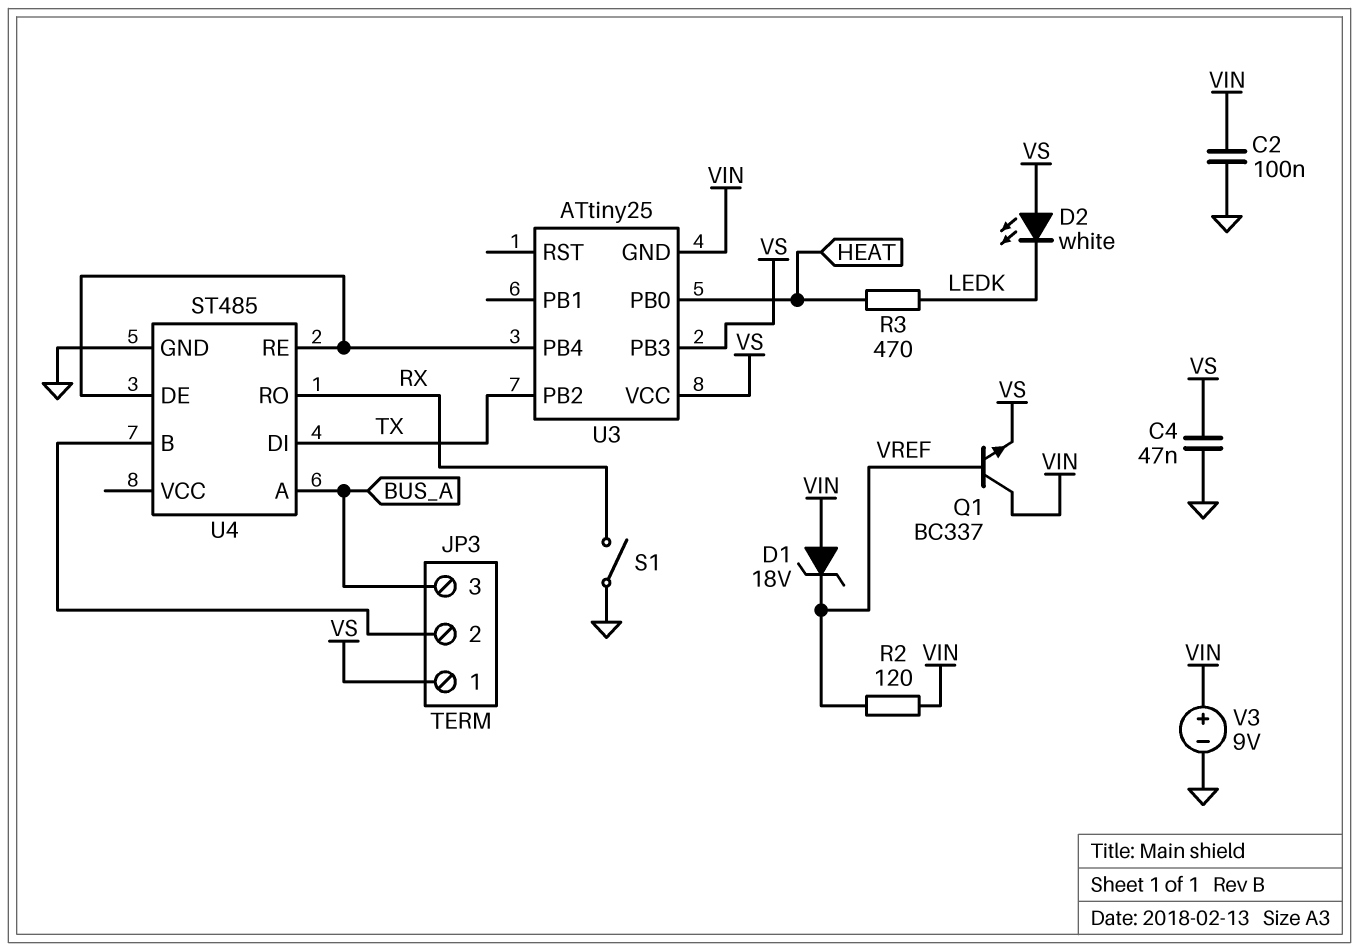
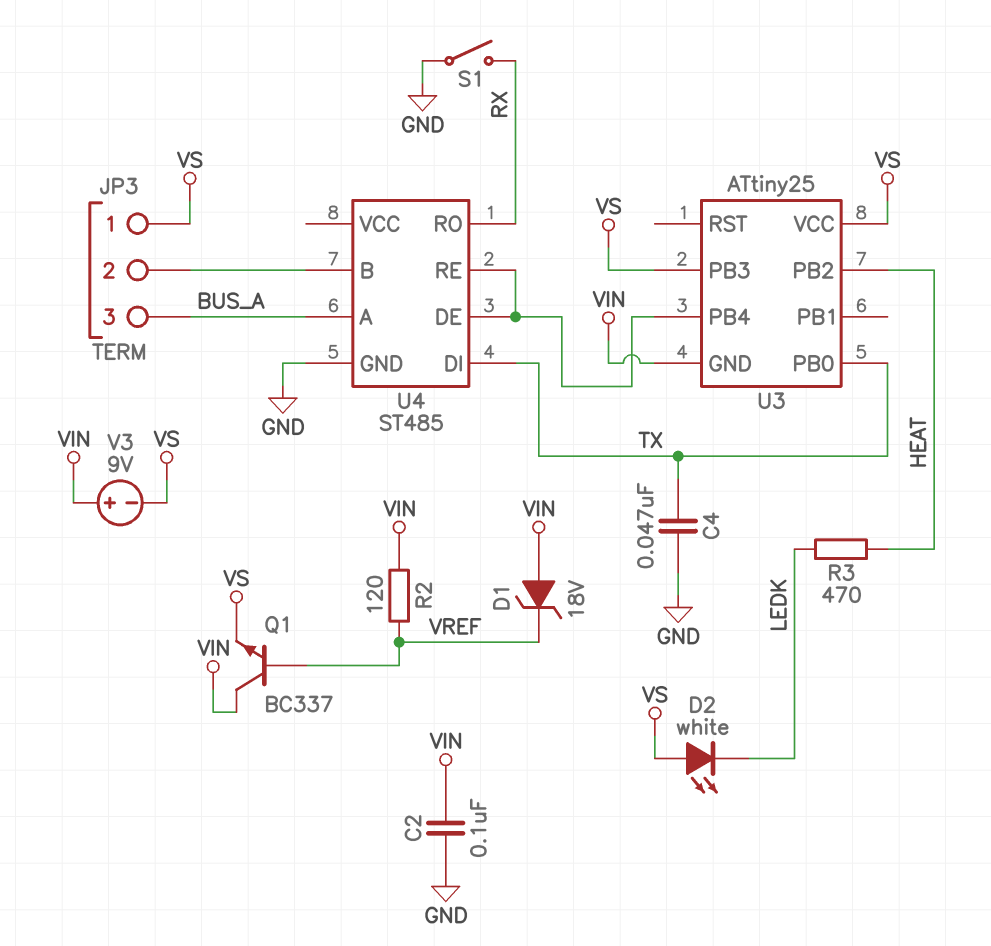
C4: 47nF (GND, VS) -> 47nF (GND, TX)
U3 pin PB0: HEAT -> TX
U3 pin PB2: TX -> HEAT
V3: 9V (plus VIN, minus GND) -> 9V (plus VIN, minus VS)

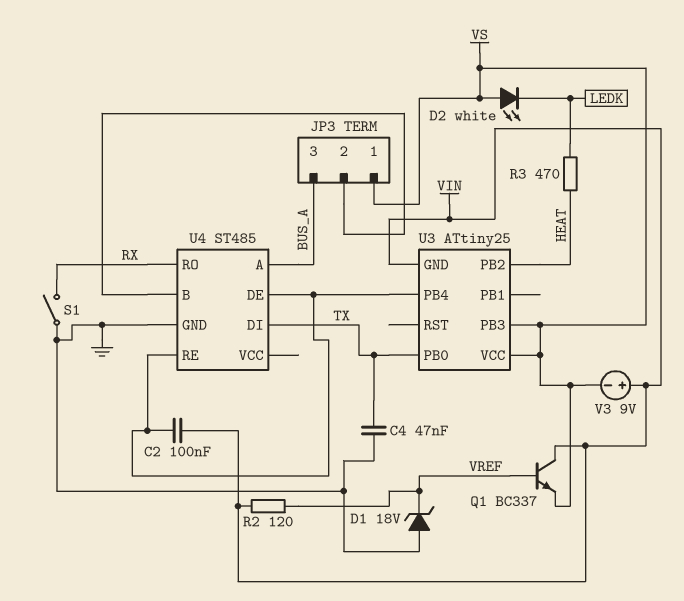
C2: 100nF (GND, VIN) -> 100nF (U3/PB4, VIN)
D1: zener 18V (A VIN, K VREF) -> zener 18V (A GND, K VREF)

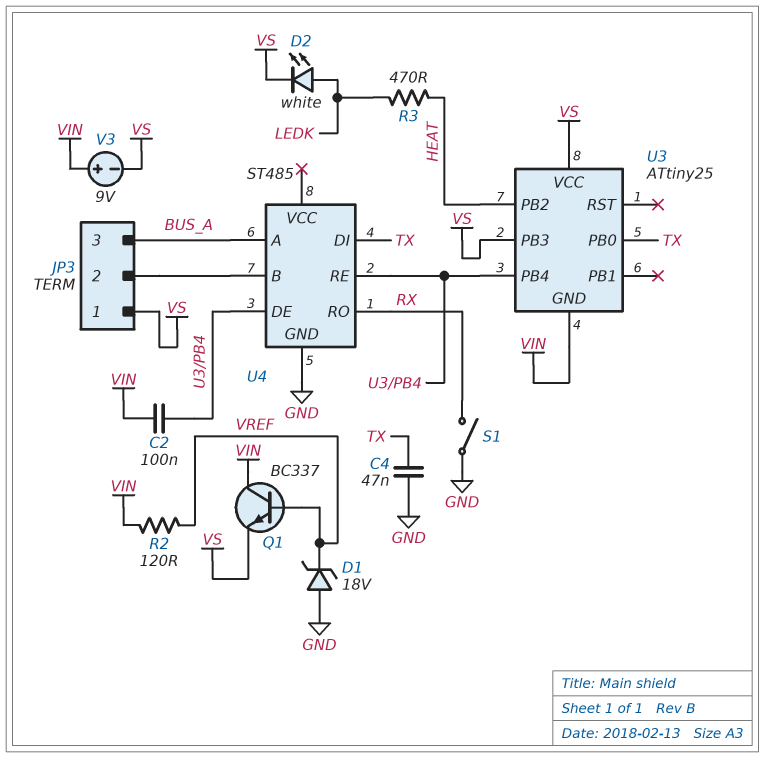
D2: LED white (A VS, K LEDK) -> LED white (A LEDK, K VS)

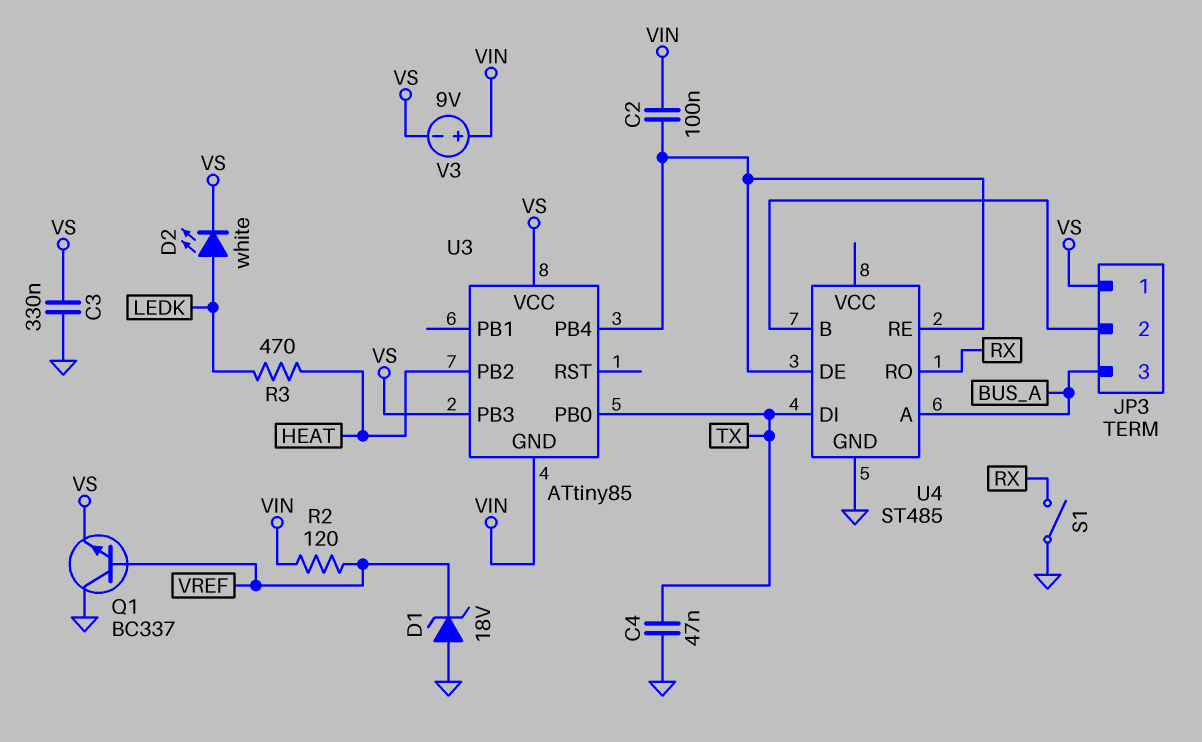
C3: none -> 330nF (GND, VS)
Q1: NPN BC337 (B VREF, C VIN, E VS) -> NPN BC337 (B VREF, C GND, E VS)
U3: ATtiny25 -> ATtiny85

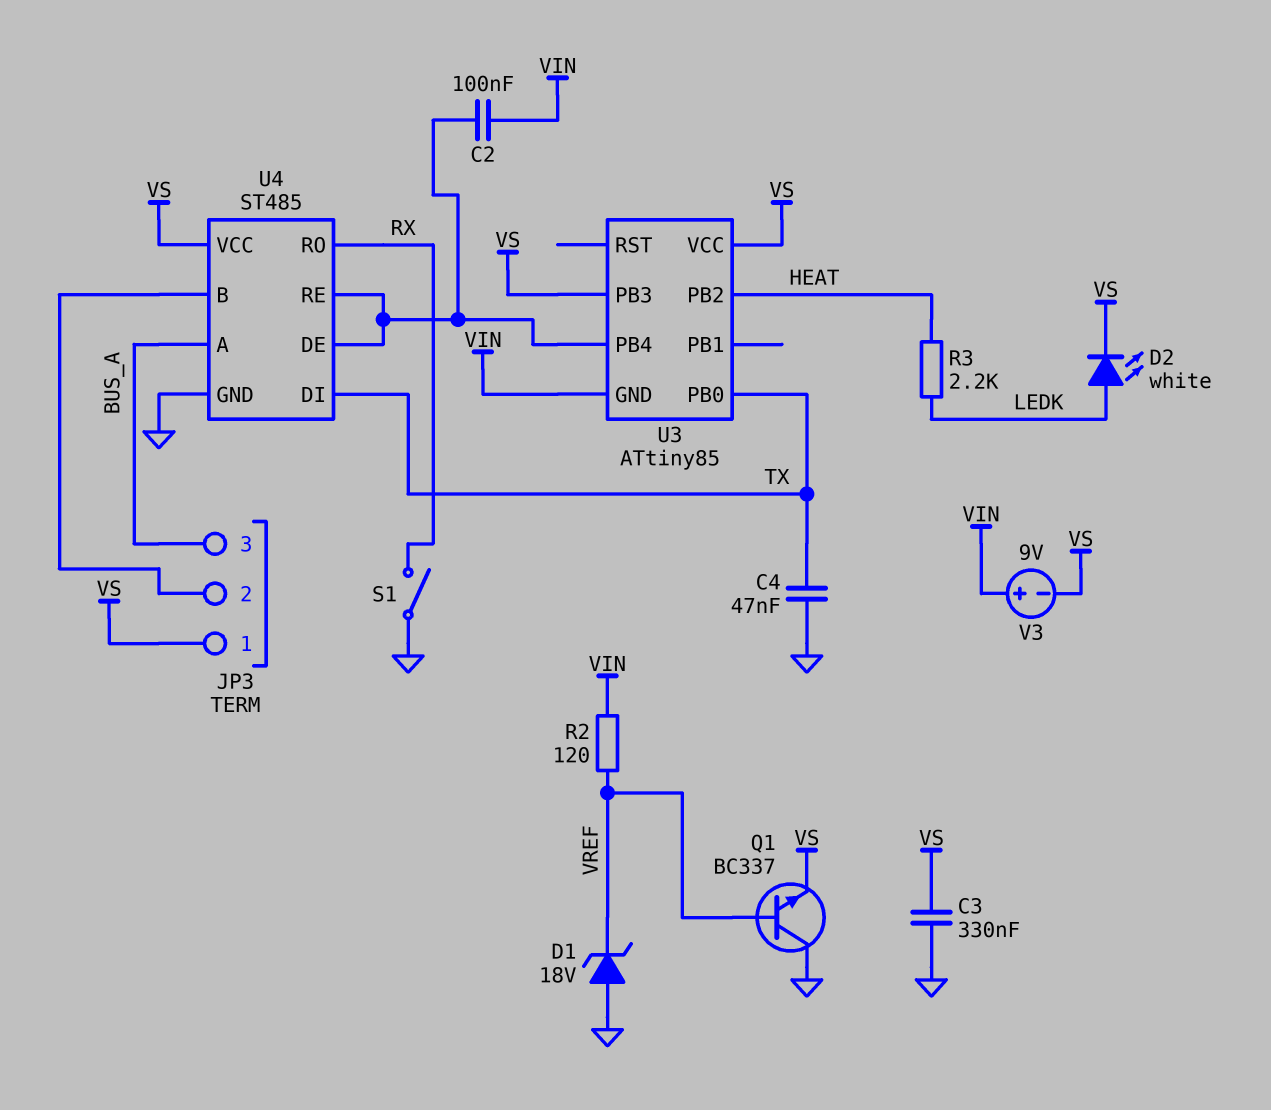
R3: 470 (HEAT, LEDK) -> 2.2k (HEAT, LEDK)
U4 pin VCC: none -> VS

